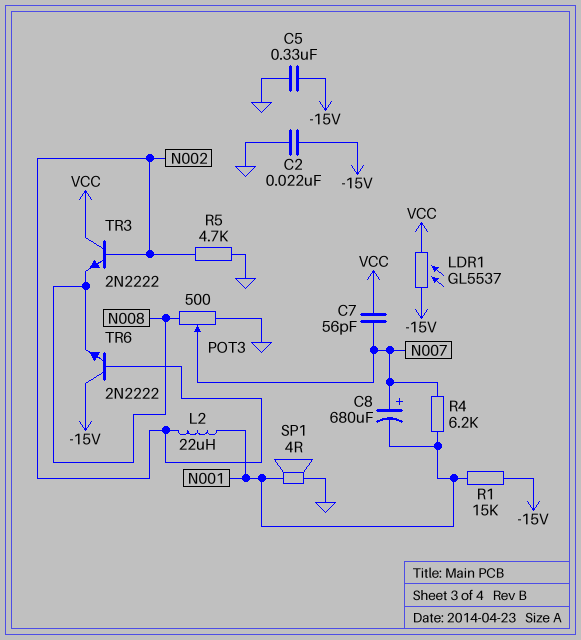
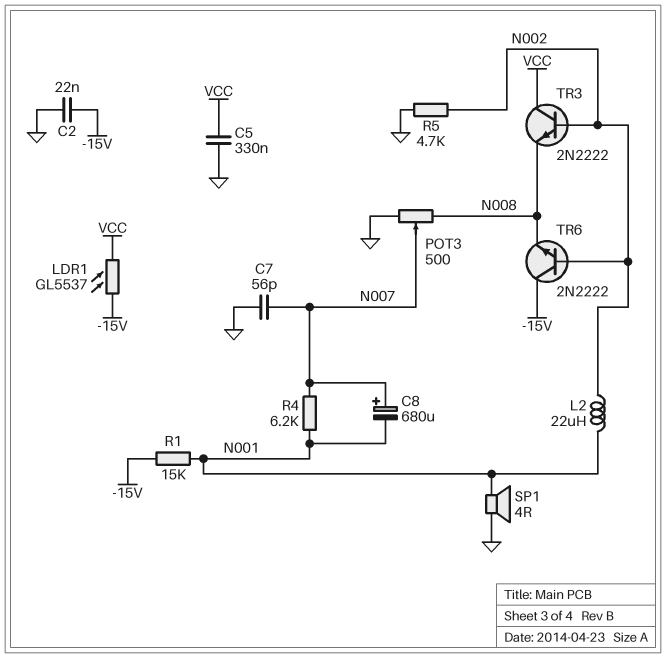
C5: 330nF (-15V, GND) -> 330nF (GND, VCC)
C7: 56pF (N007, VCC) -> 56pF (GND, N007)

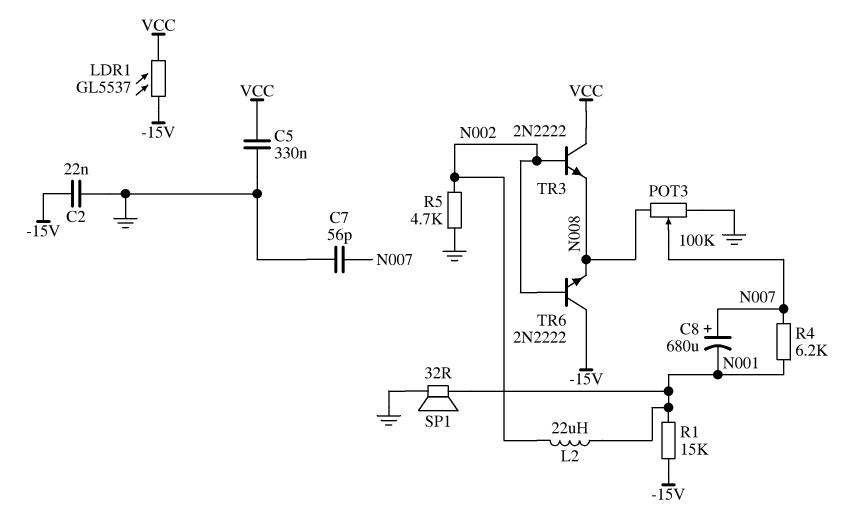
POT3: 500 (GND, N008, wiper N007) -> 100k (GND, N008, wiper N007)
SP1: speaker 4R (GND, N001) -> speaker 32R (GND, N001)

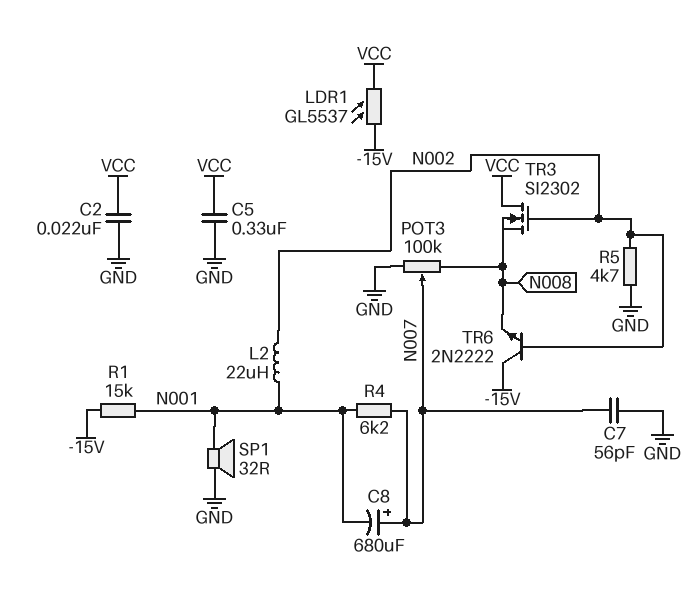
C2: 22nF (-15V, GND) -> 22nF (GND, VCC)
TR3: NPN 2N2222 (B N002, C VCC, E N008) -> NMOS SI2302 (G N002, D VCC, S N008)

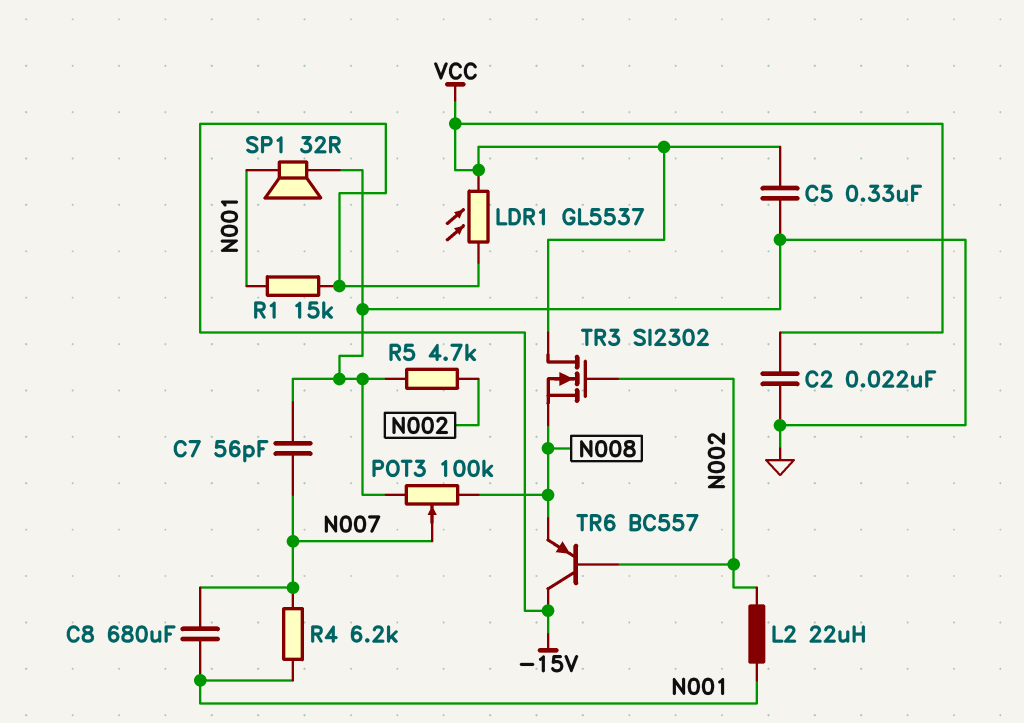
C8: 680uF (plus N007, minus N001) -> 680uF (N001, N007)
TR6: NPN 2N2222 (B N002, C -15V, E N008) -> PNP BC557 (B N002, C -15V, E N008)

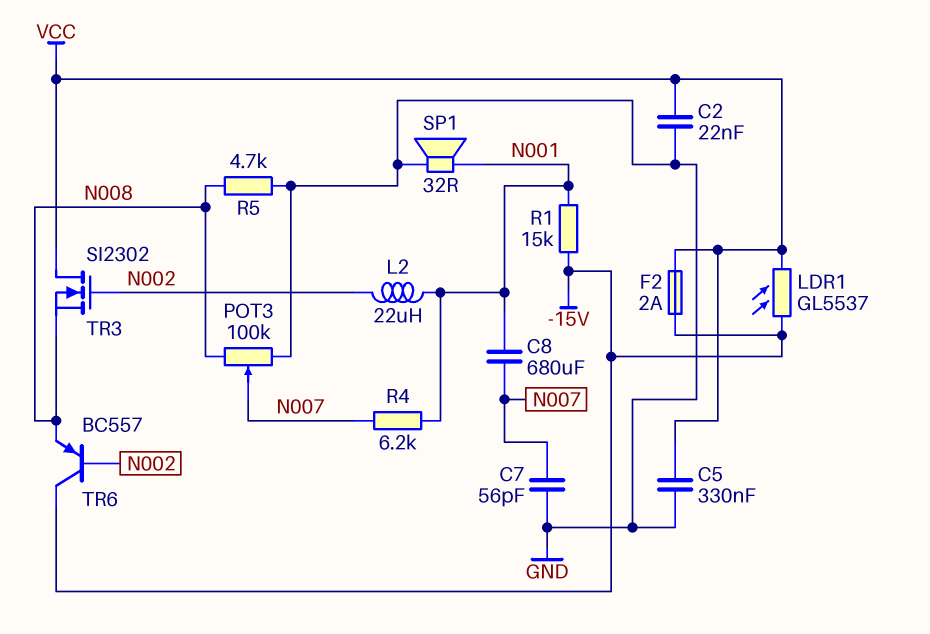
F2: none -> 2A (-15V, VCC)
R5: 4.7k (GND, N002) -> 4.7k (GND, N008)

